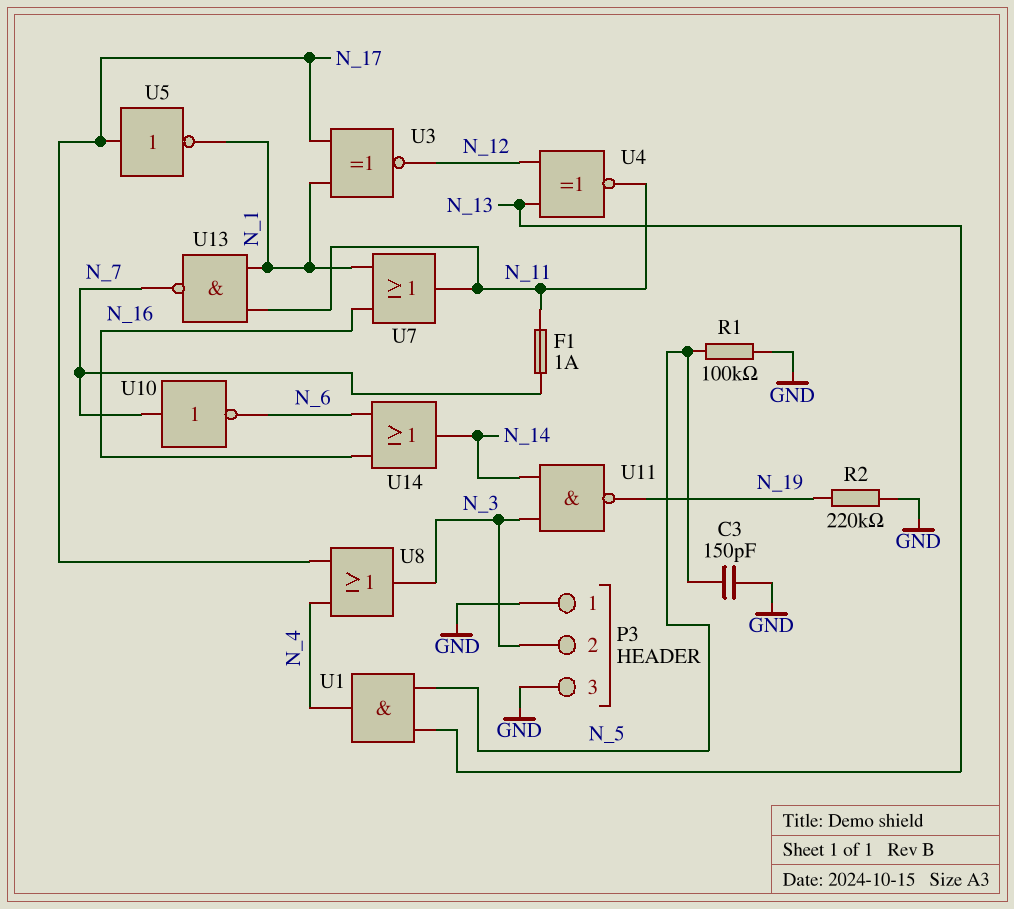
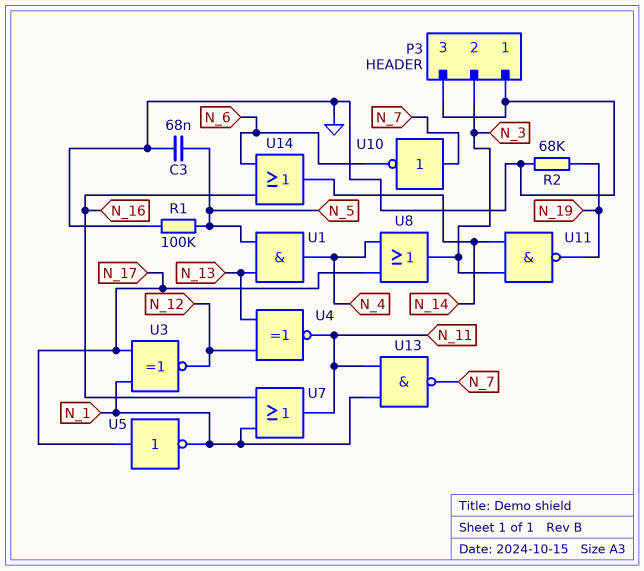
C3: 150pF (GND, N_5) -> 68nF (GND, N_5)
F1: 1A (N_7, N_11) -> none
R2: 220k (GND, N_19) -> 68k (GND, N_19)

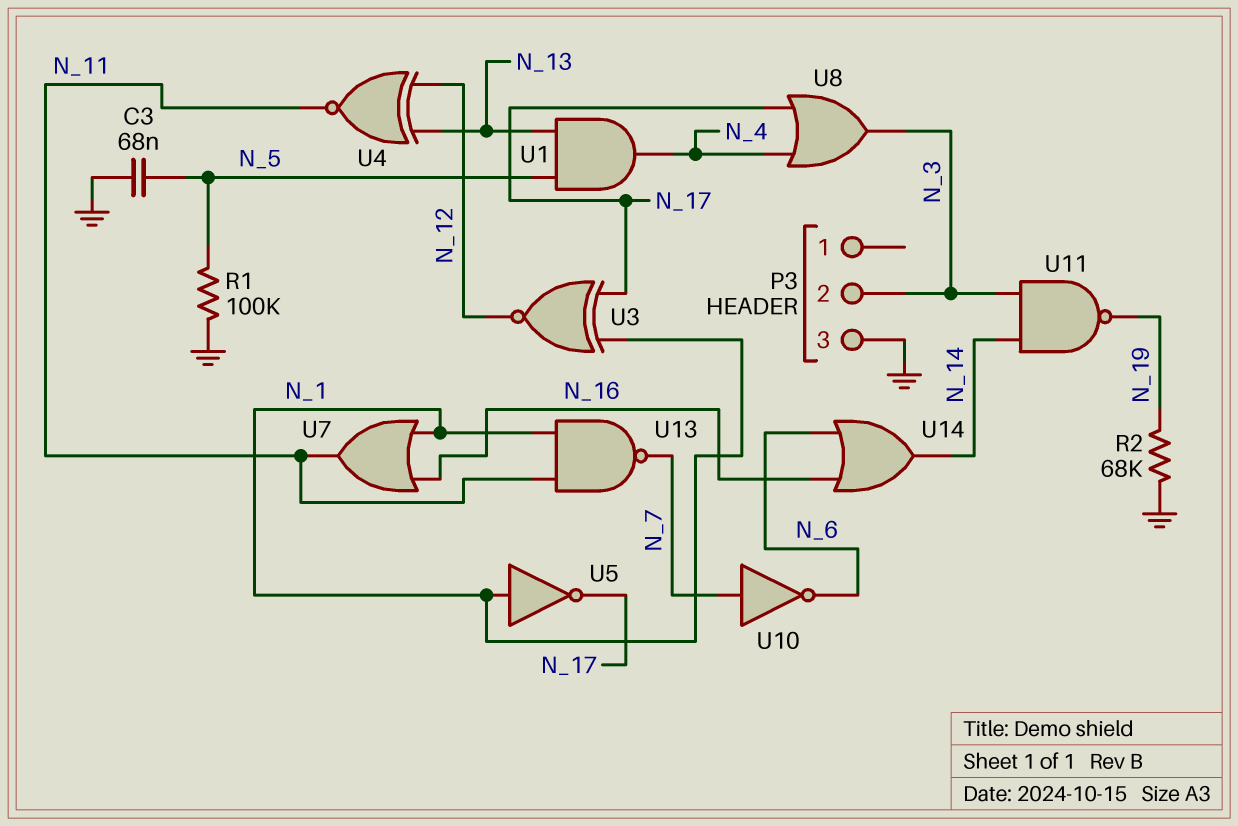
P3 pin 1: GND -> none
U5: NOT (in N_17, out N_1) -> NOT (in N_1, out N_17)

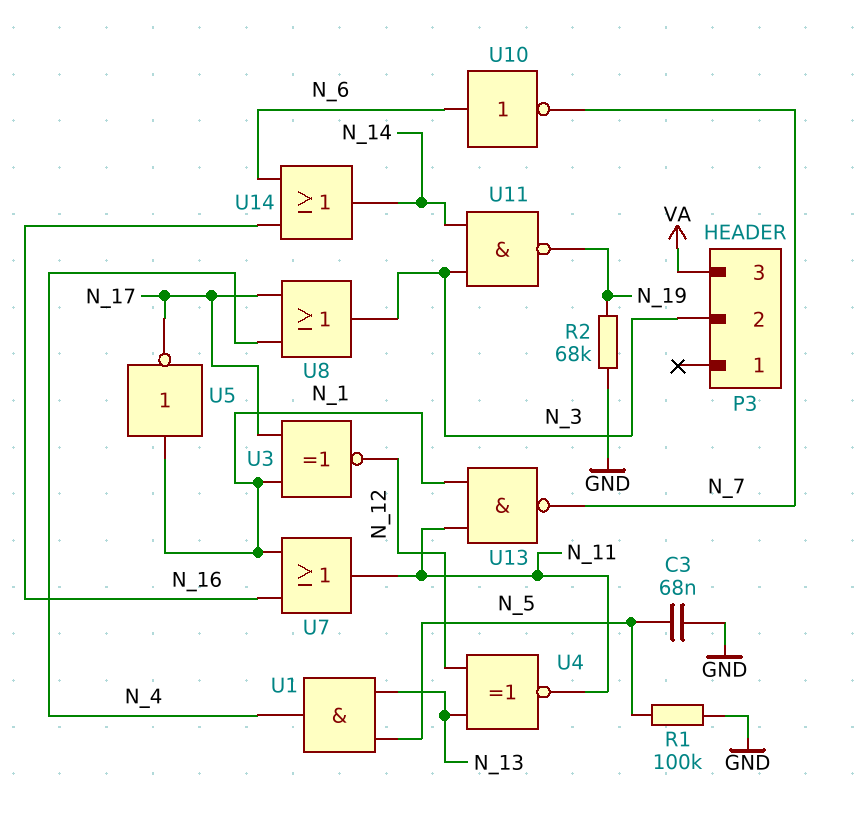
P3 pin 3: GND -> VA
U10: NOT (in N_7, out N_6) -> NOT (in N_6, out N_7)

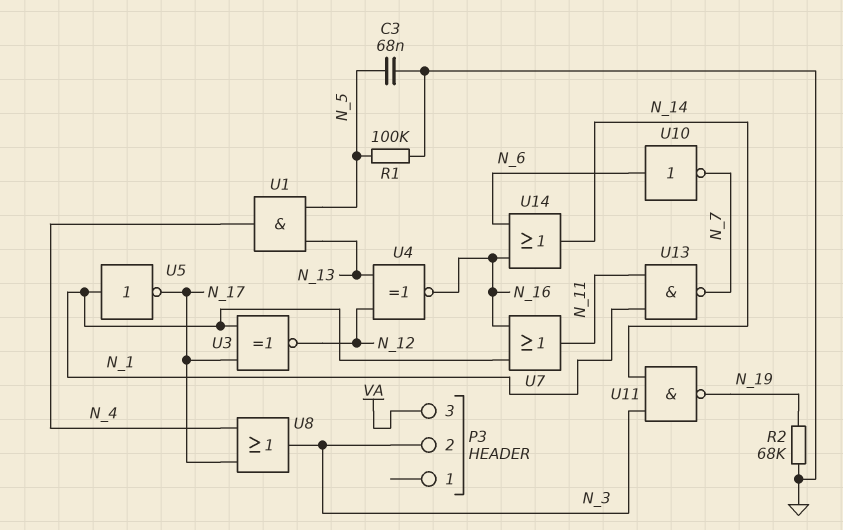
U4: XNOR (in N_12, in N_13, out N_11) -> XNOR (in N_12, in N_13, out N_16)

